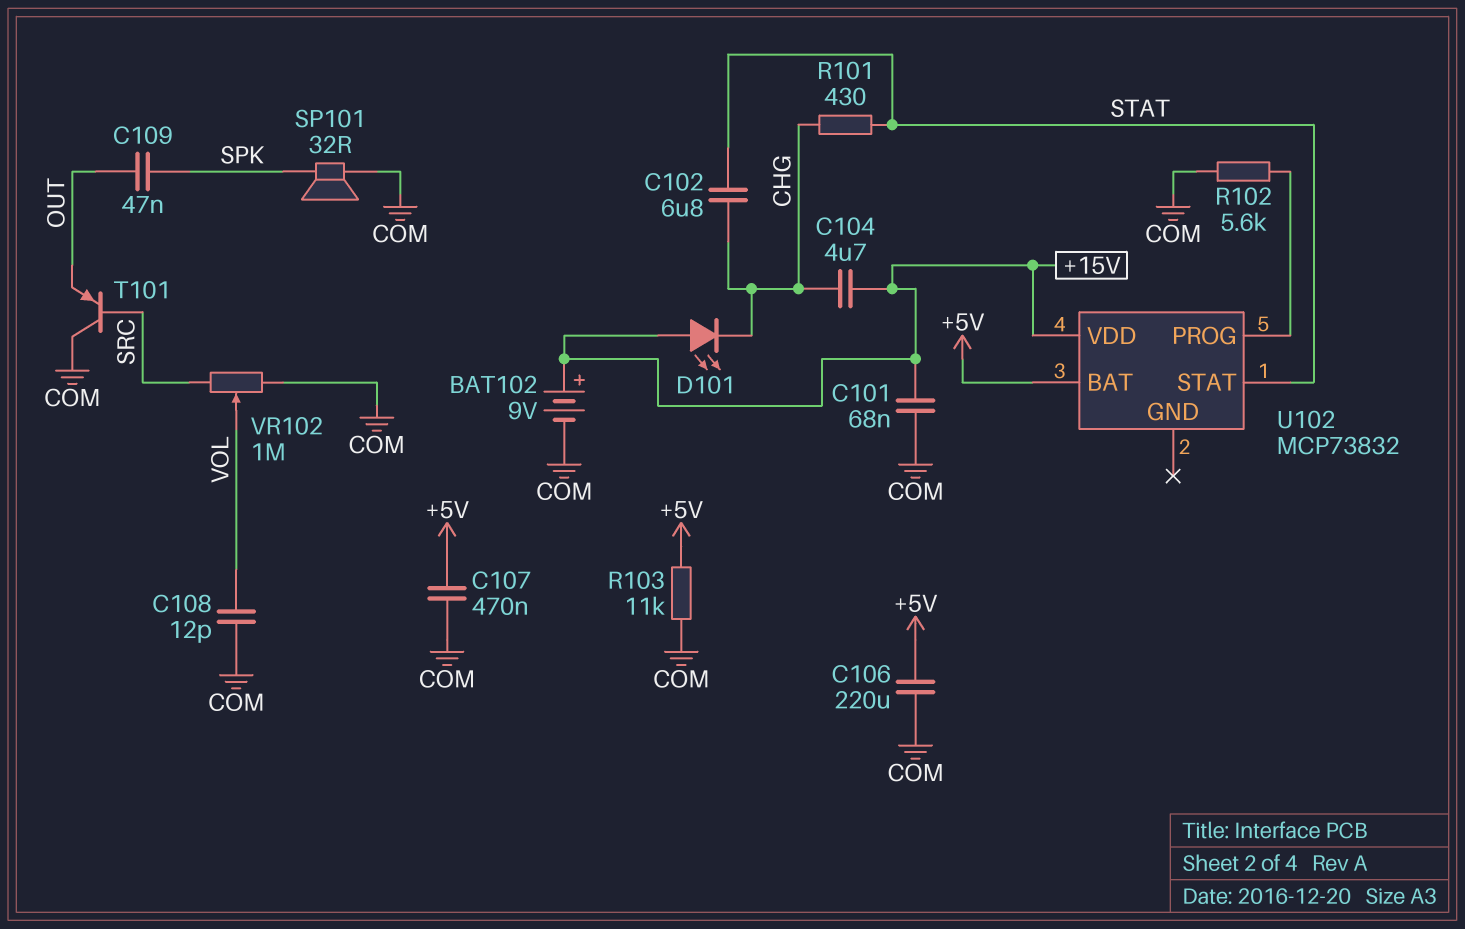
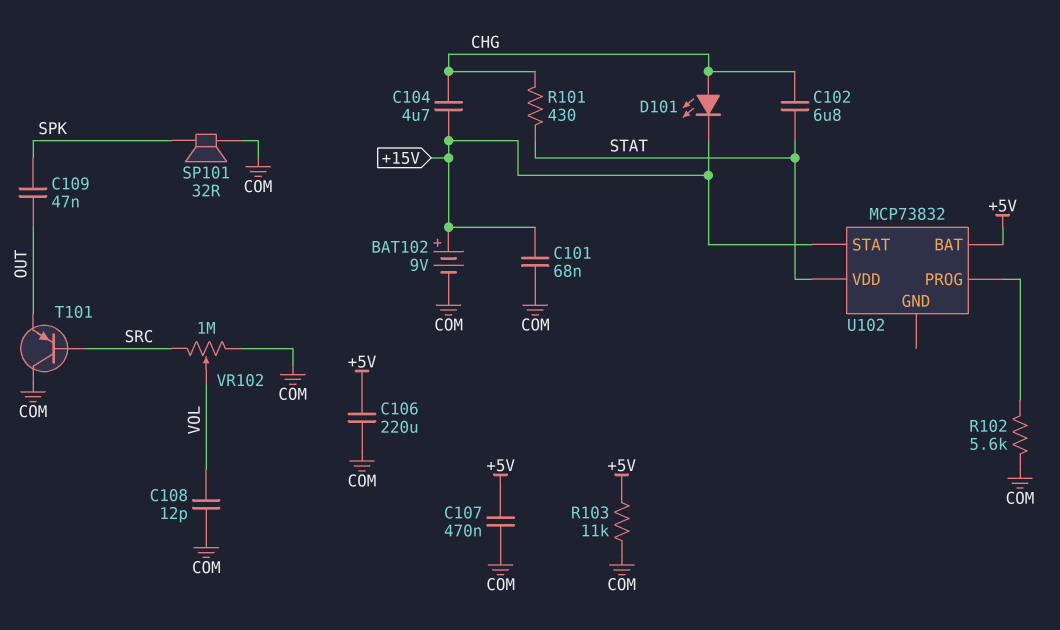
D101: LED (A +15V, K CHG) -> LED (A CHG, K +15V)
U102 pin STAT: STAT -> +15V
U102 pin VDD: +15V -> STAT

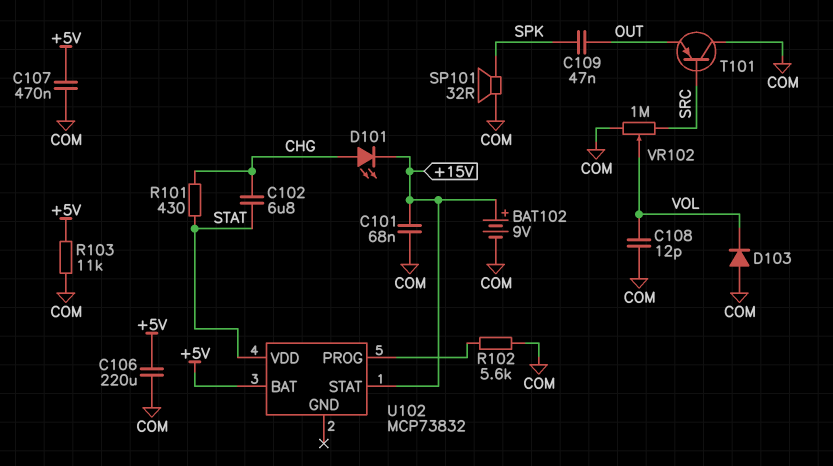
C104: 4.7uF (+15V, CHG) -> none
D103: none -> diode (A COM, K VOL)

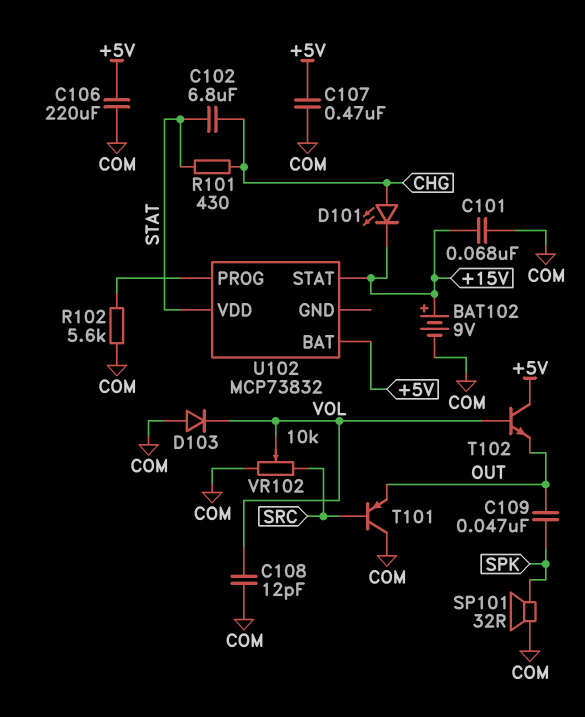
R103: 11k (+5V, COM) -> none
T102: none -> NPN (B VOL, C +5V, E OUT)
VR102: 1M (COM, SRC, wiper VOL) -> 10k (COM, SRC, wiper VOL)

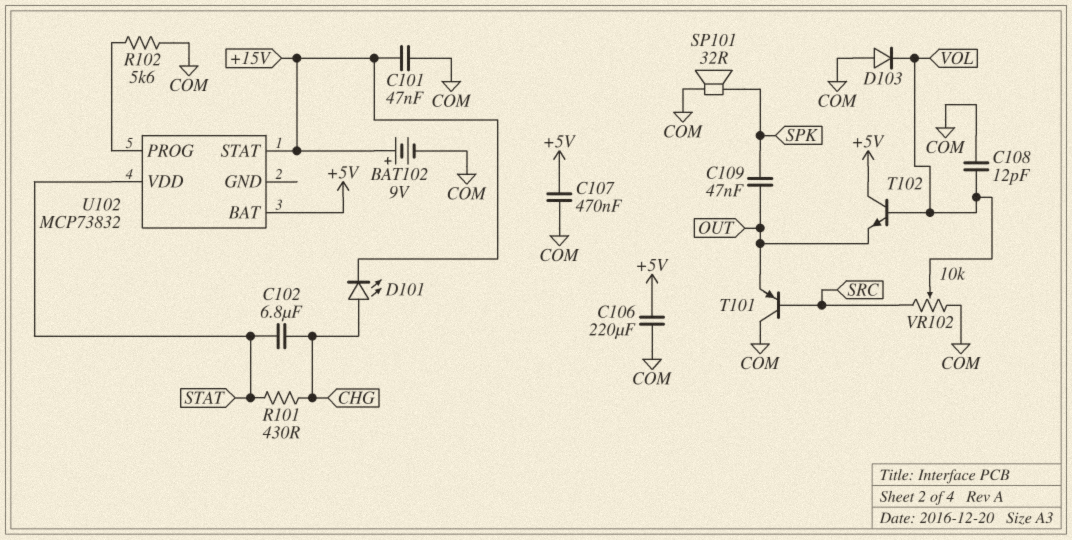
C101: 68nF (+15V, COM) -> 47nF (+15V, COM)

